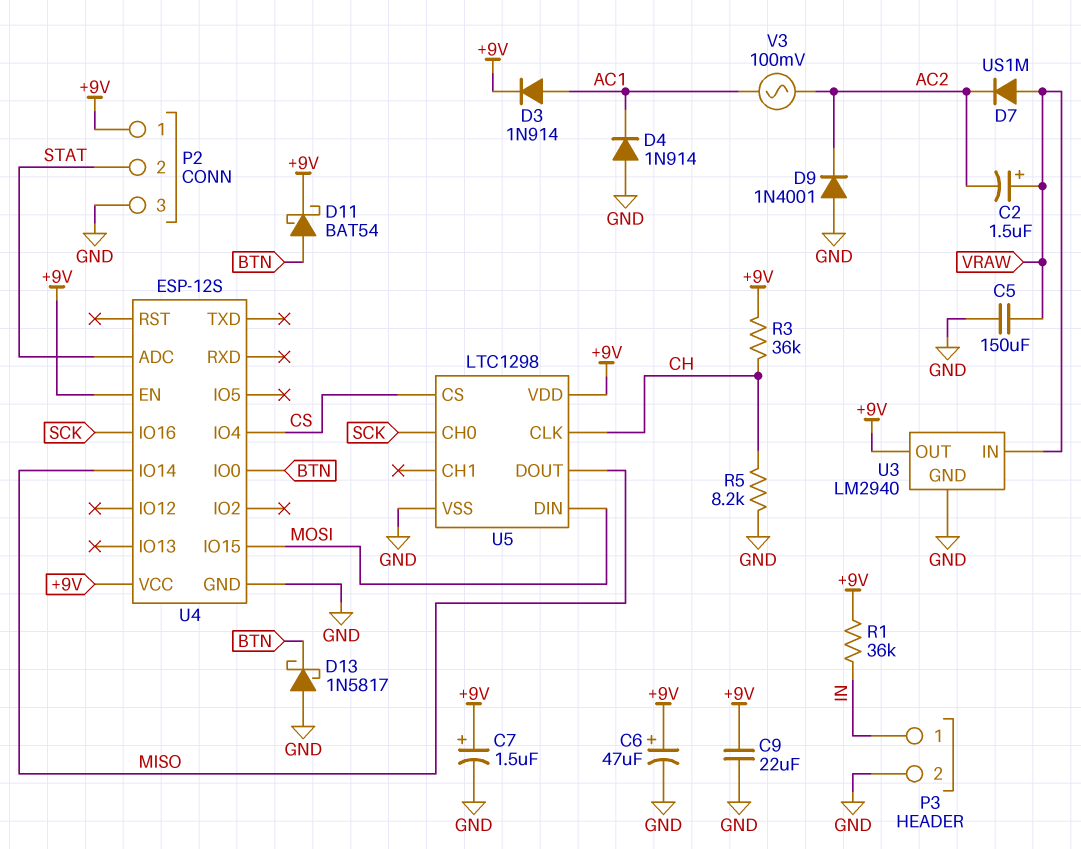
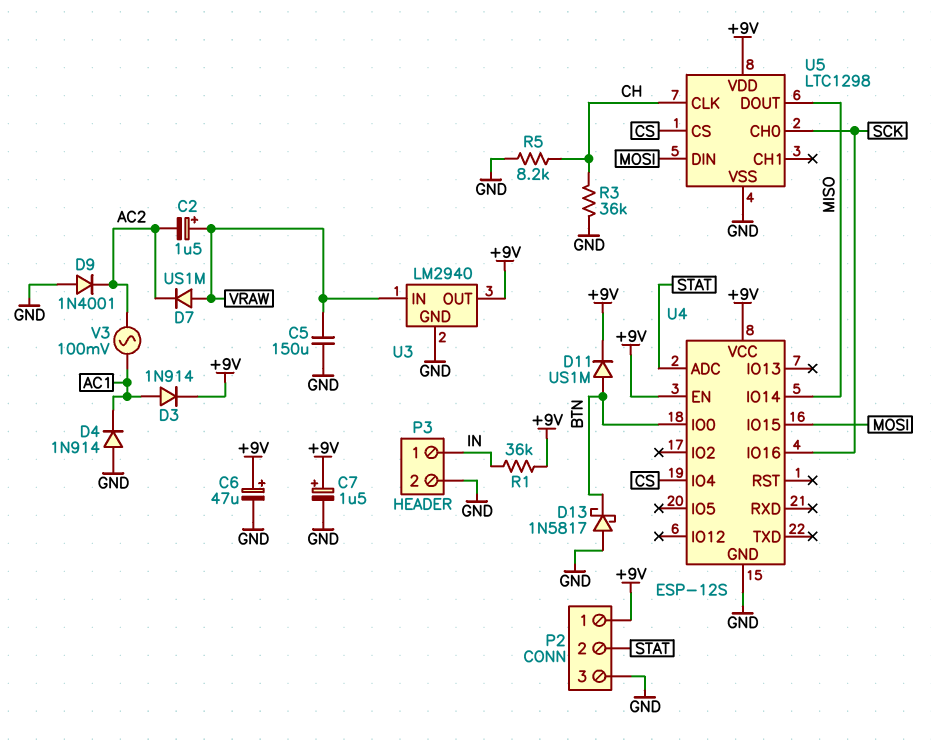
C9: 22uF (+9V, GND) -> none
D11: schottky BAT54 (A BTN, K +9V) -> diode US1M (A BTN, K +9V)
R3: 36k (+9V, CH) -> 36k (CH, GND)

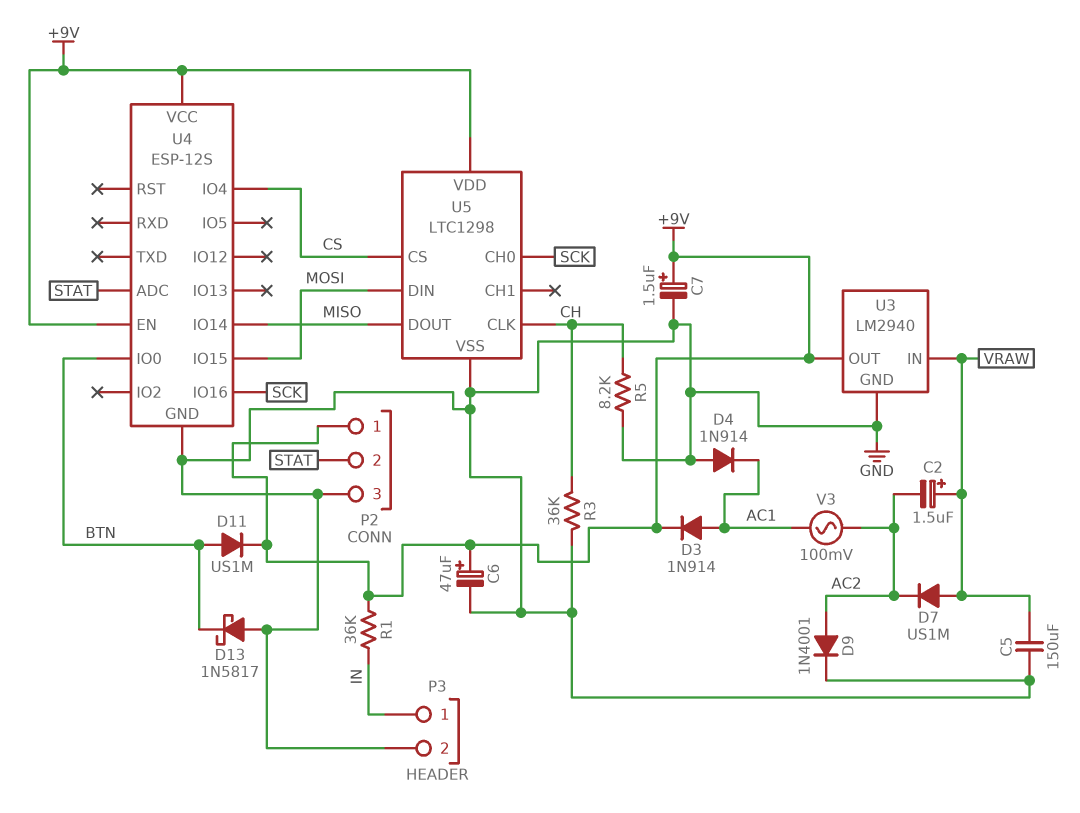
D9: diode 1N4001 (A GND, K AC2) -> diode 1N4001 (A AC2, K GND)

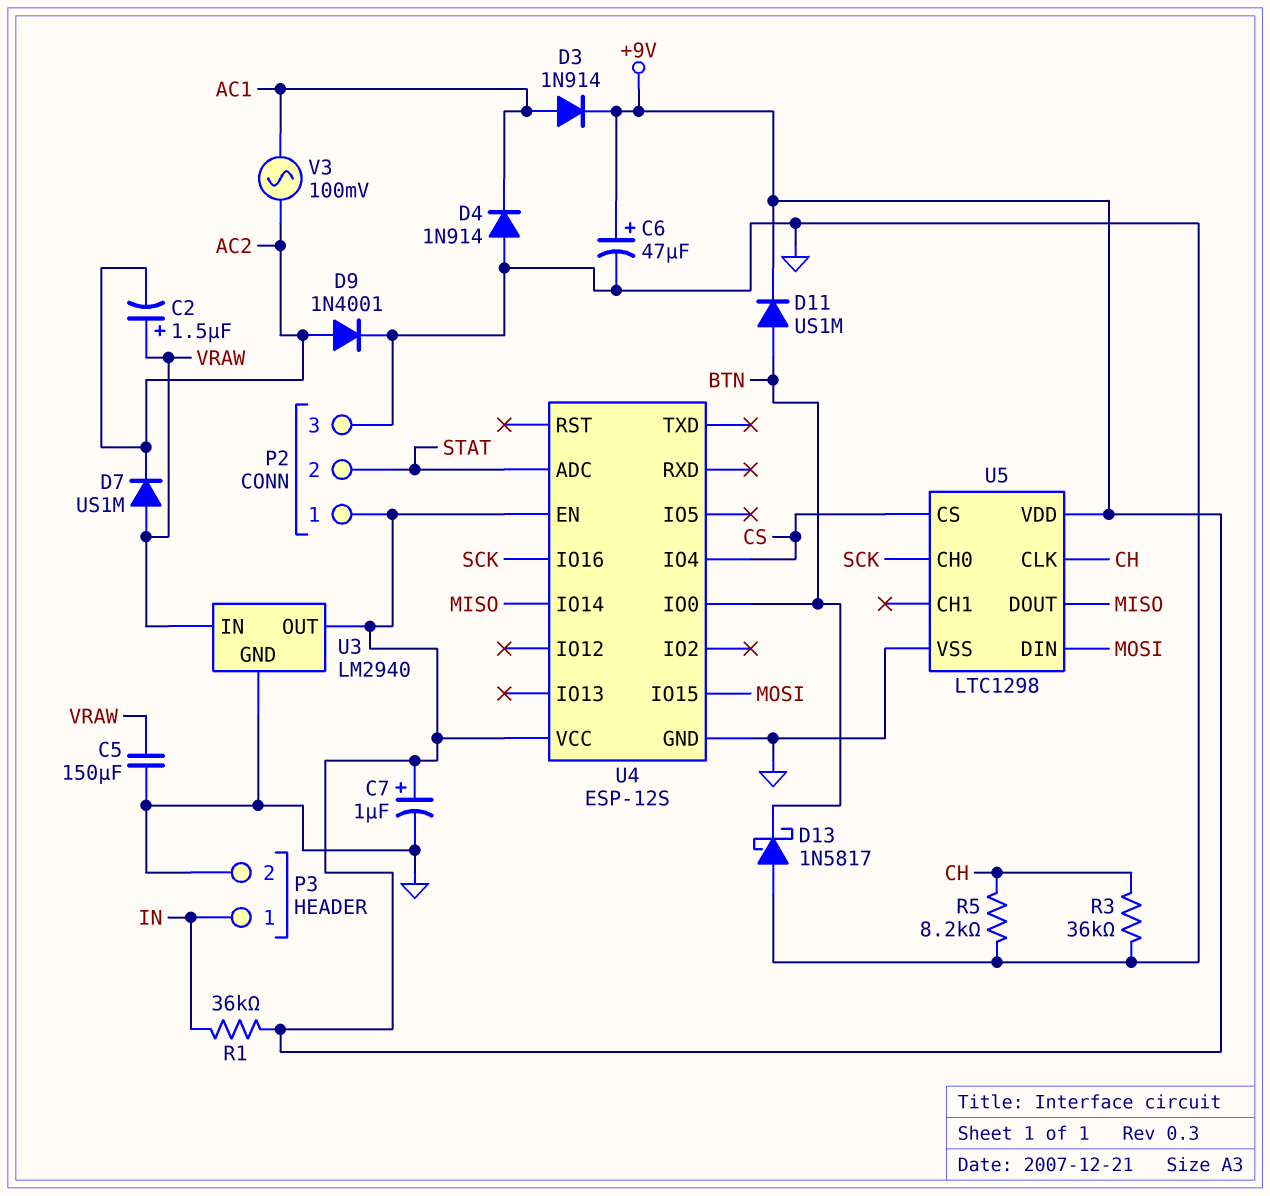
C7: 1.5uF (plus +9V, minus GND) -> 1uF (plus +9V, minus GND)

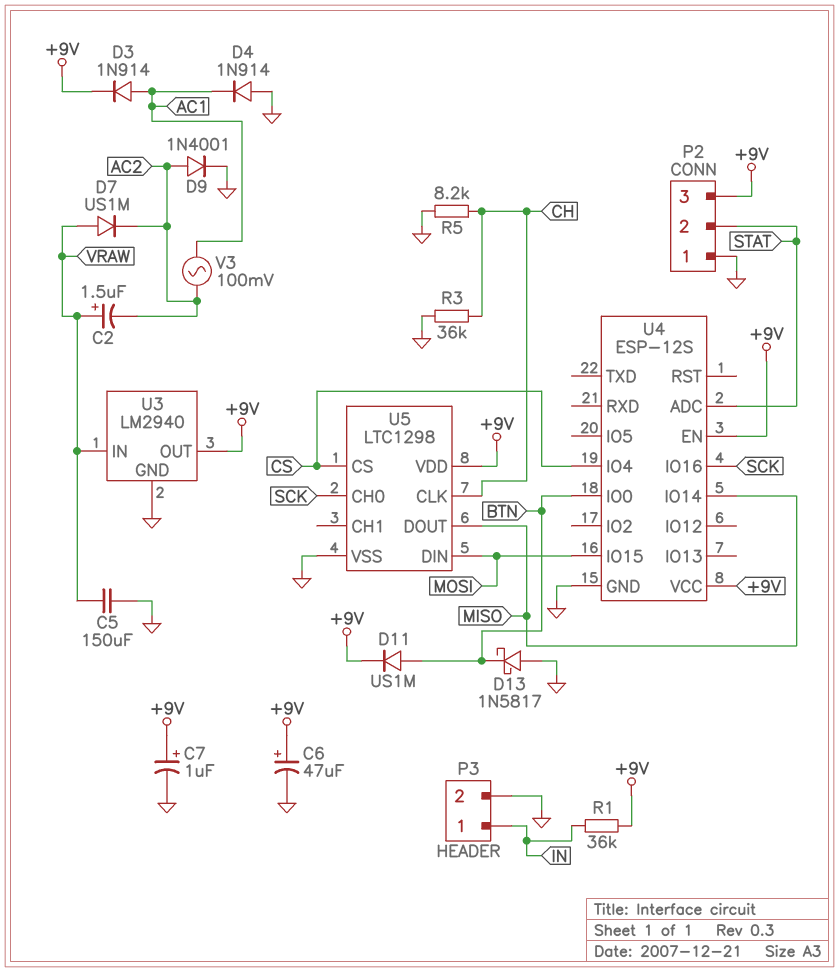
P2 pin 1: +9V -> GND
P2 pin 3: GND -> +9V

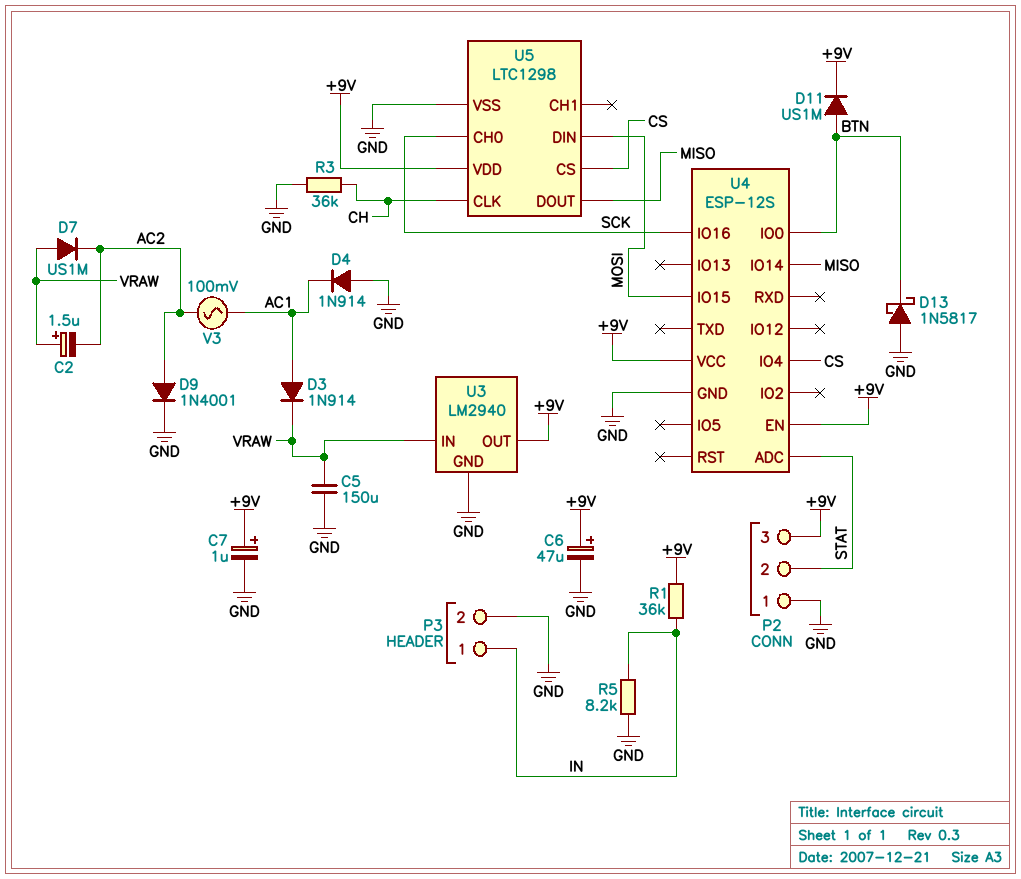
D3: diode 1N914 (A AC1, K +9V) -> diode 1N914 (A AC1, K VRAW)
R5: 8.2k (CH, GND) -> 8.2k (GND, IN)

